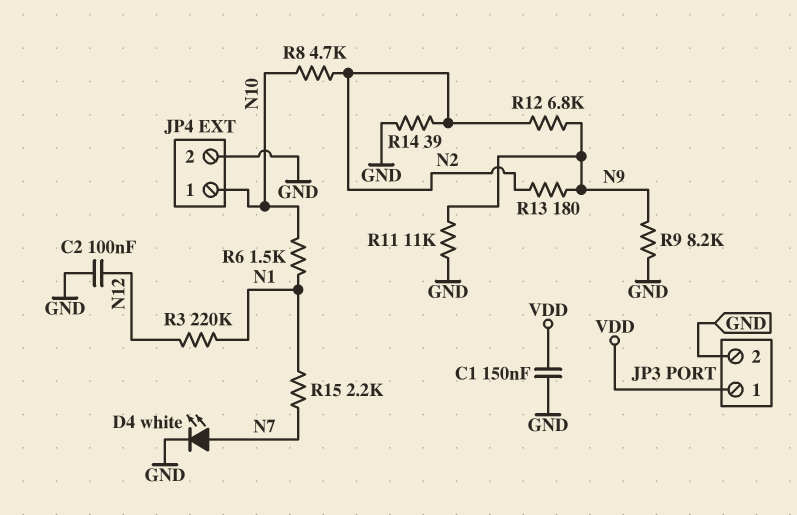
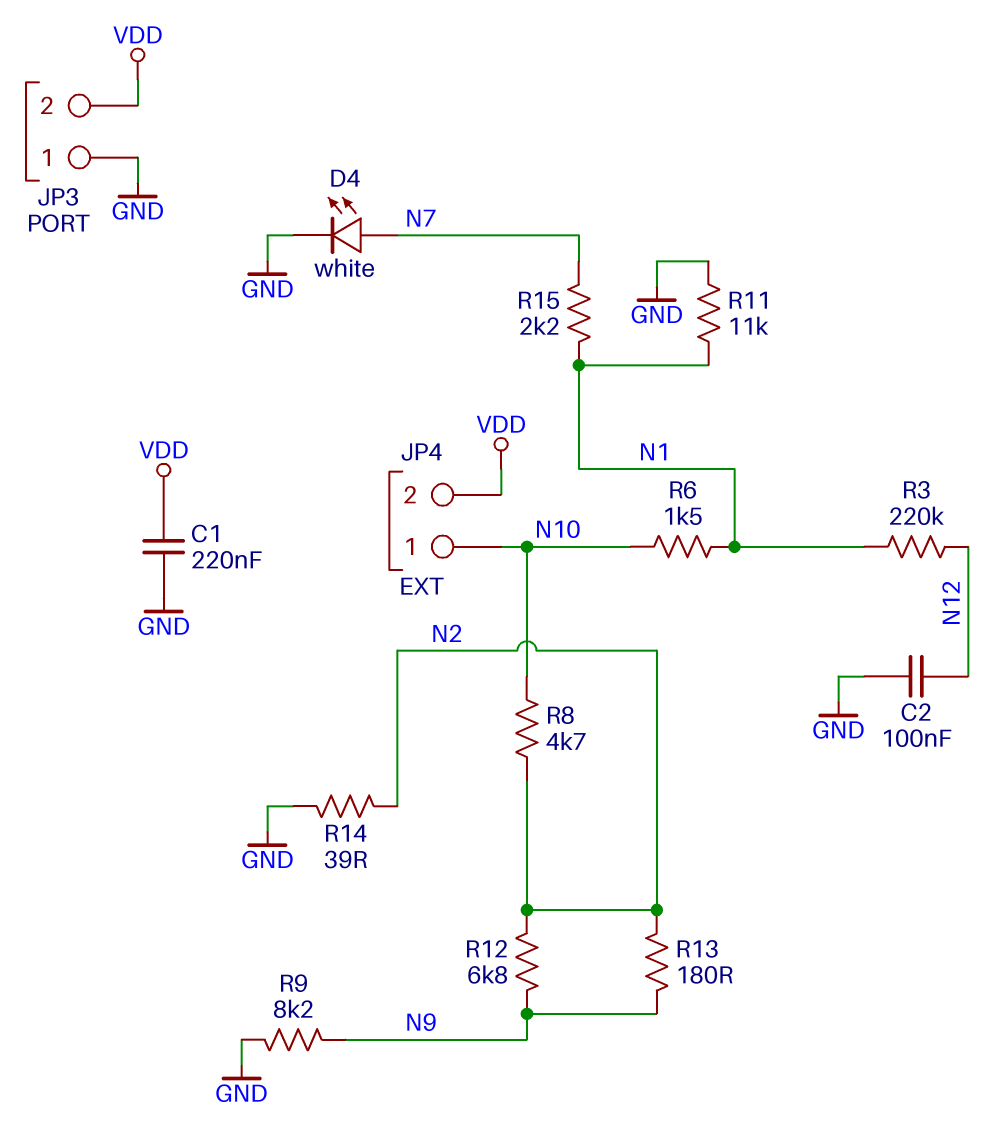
C1: 150nF (GND, VDD) -> 220nF (GND, VDD)
JP3 pin 1: VDD -> GND
JP3 pin 2: GND -> VDD
JP4 pin 2: GND -> VDD
R11: 11k (GND, N9) -> 11k (GND, N1)

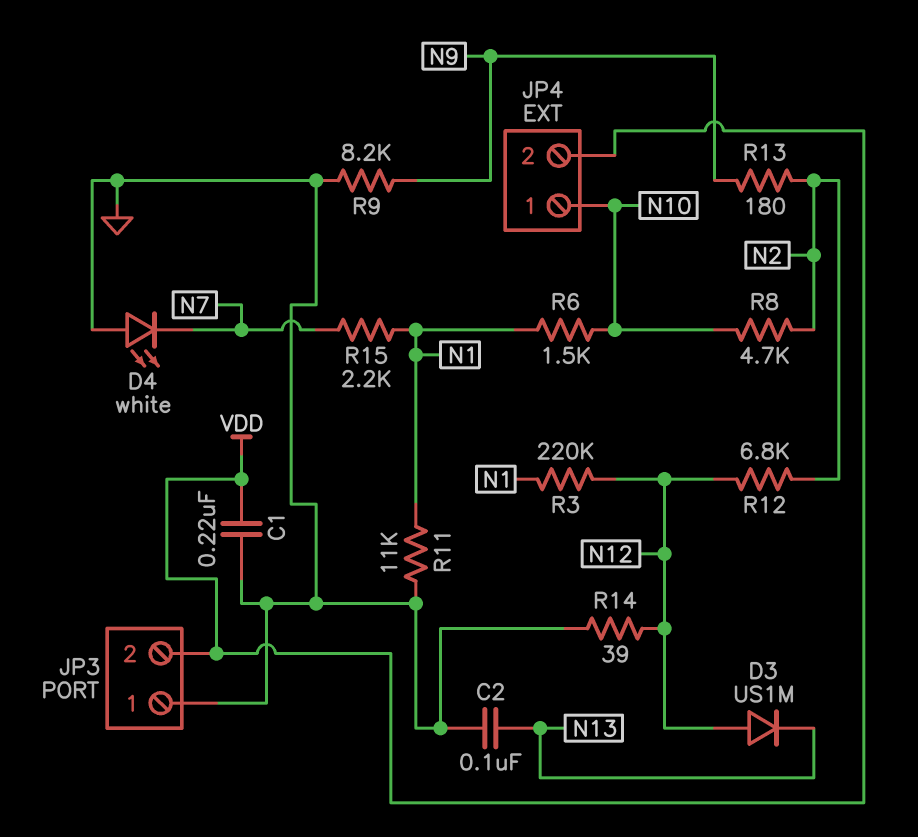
C2: 100nF (GND, N12) -> 100nF (GND, N13)
D3: none -> diode US1M (A N12, K N13)
D4: LED white (A N7, K GND) -> LED white (A GND, K N7)
R12: 6.8k (N2, N9) -> 6.8k (N2, N12)
R14: 39 (GND, N2) -> 39 (GND, N12)

